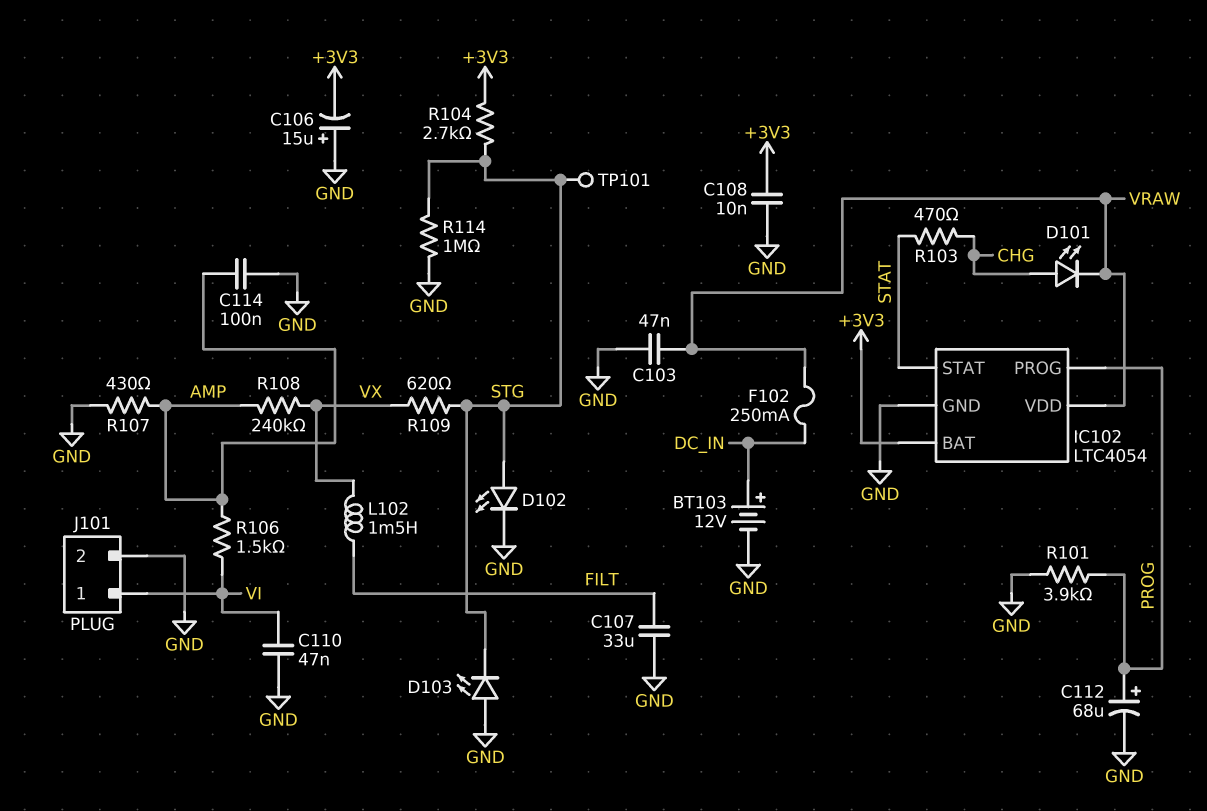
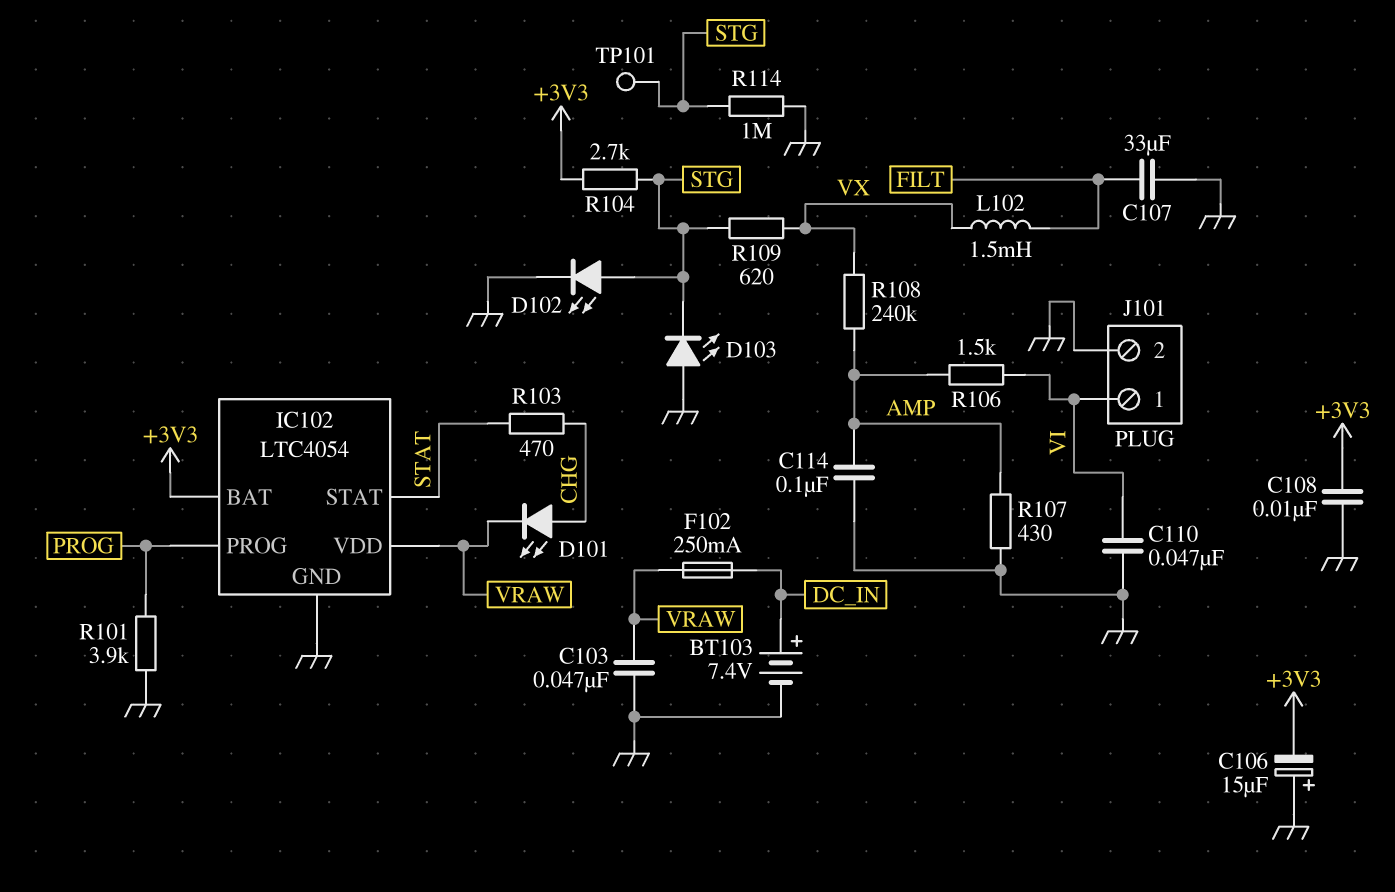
BT103: 12V (plus DC_IN, minus GND) -> 7.4V (plus DC_IN, minus GND)
C112: 68uF (plus PROG, minus GND) -> none

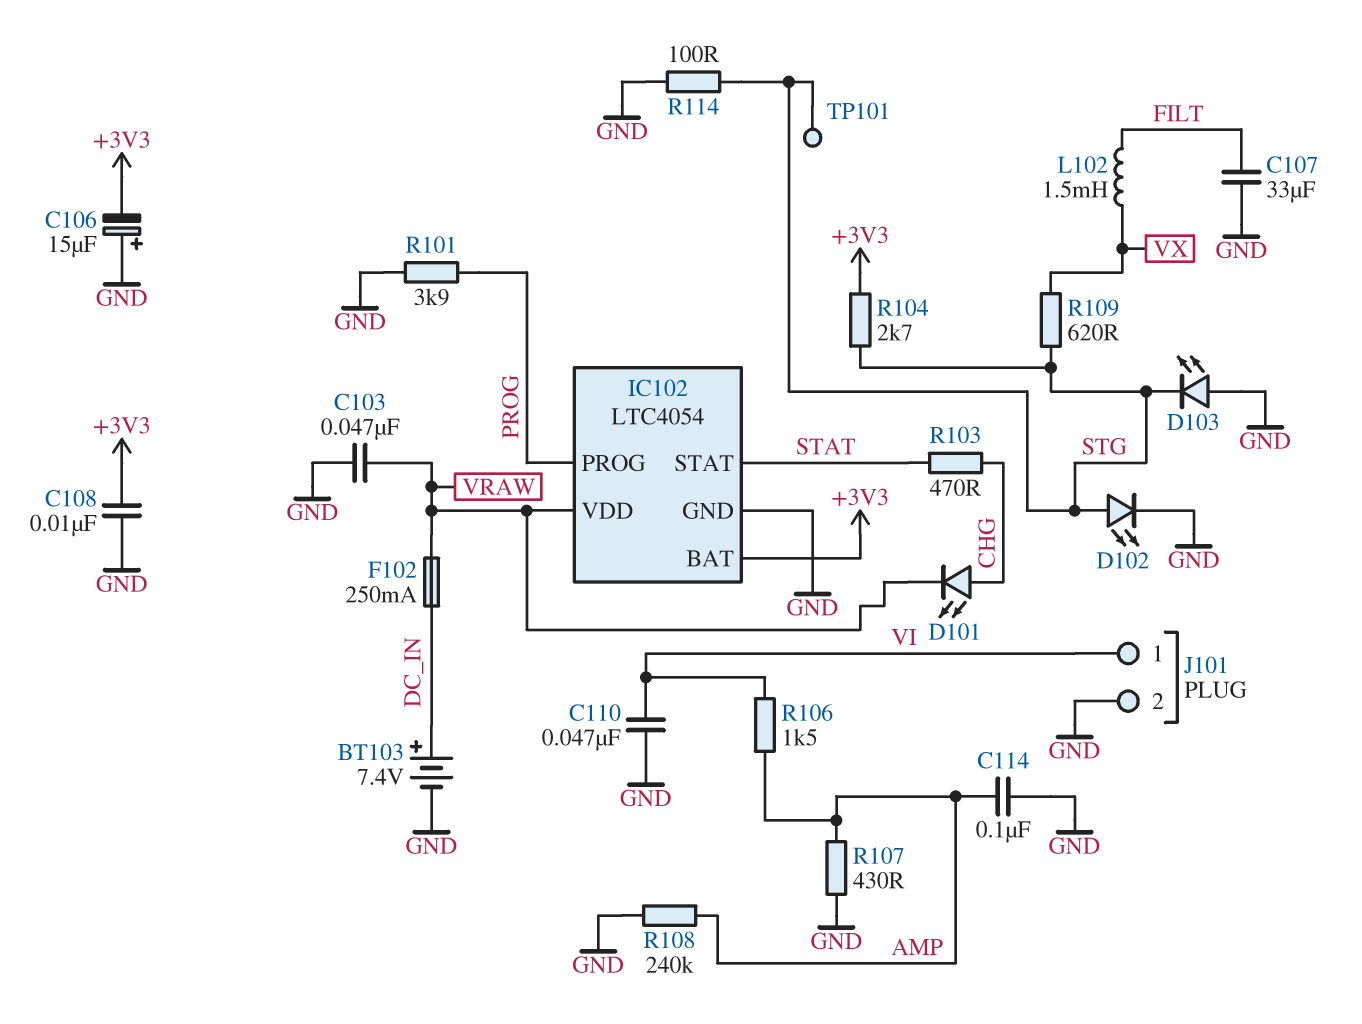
R108: 240k (AMP, VX) -> 240k (AMP, GND)
R114: 1M (GND, STG) -> 100 (GND, STG)

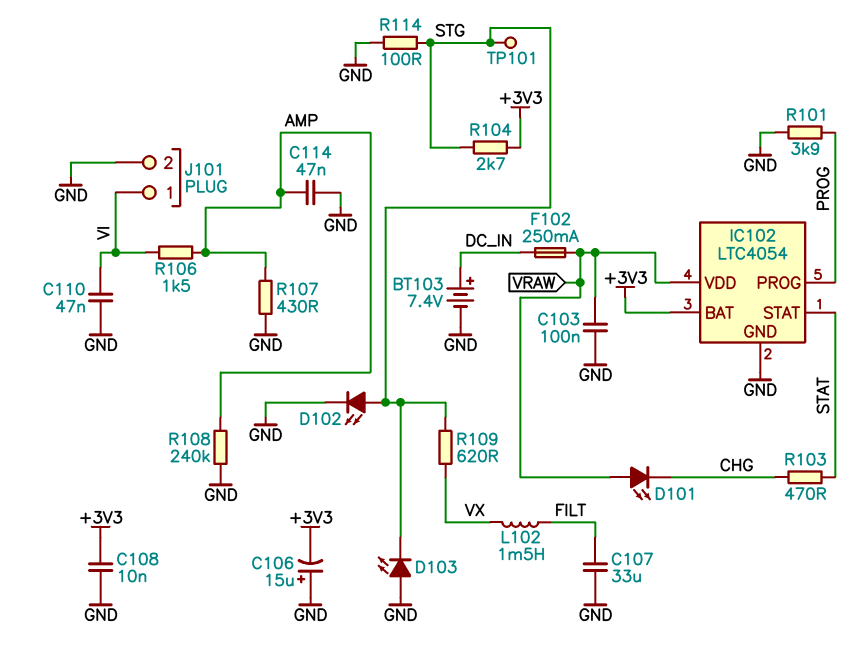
C103: 47nF (GND, VRAW) -> 100nF (GND, VRAW)
C114: 100nF (AMP, GND) -> 47nF (AMP, GND)
D101: LED (A CHG, K VRAW) -> LED (A VRAW, K CHG)

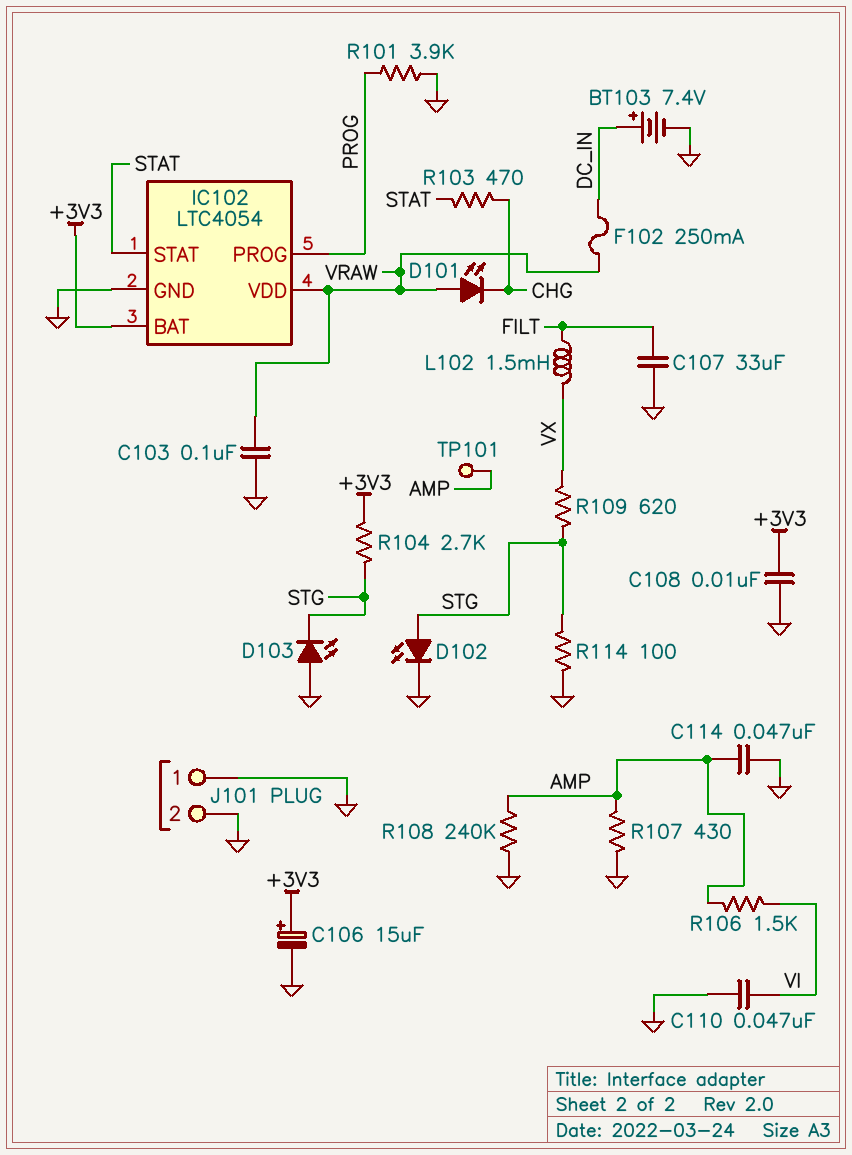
C106: 15uF (plus GND, minus +3V3) -> 15uF (plus +3V3, minus GND)
J101 pin 1: VI -> GND
TP101: test point (STG) -> test point (AMP)

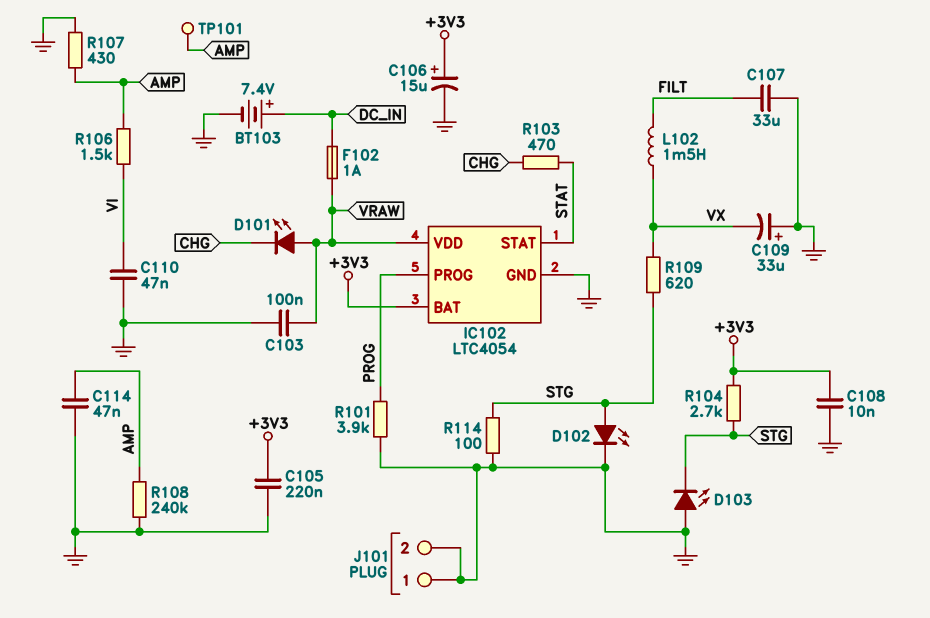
C105: none -> 220nF (+3V3, GND)
C109: none -> 33uF (plus GND, minus VX)
F102: 250mA (DC_IN, VRAW) -> 1A (DC_IN, VRAW)

